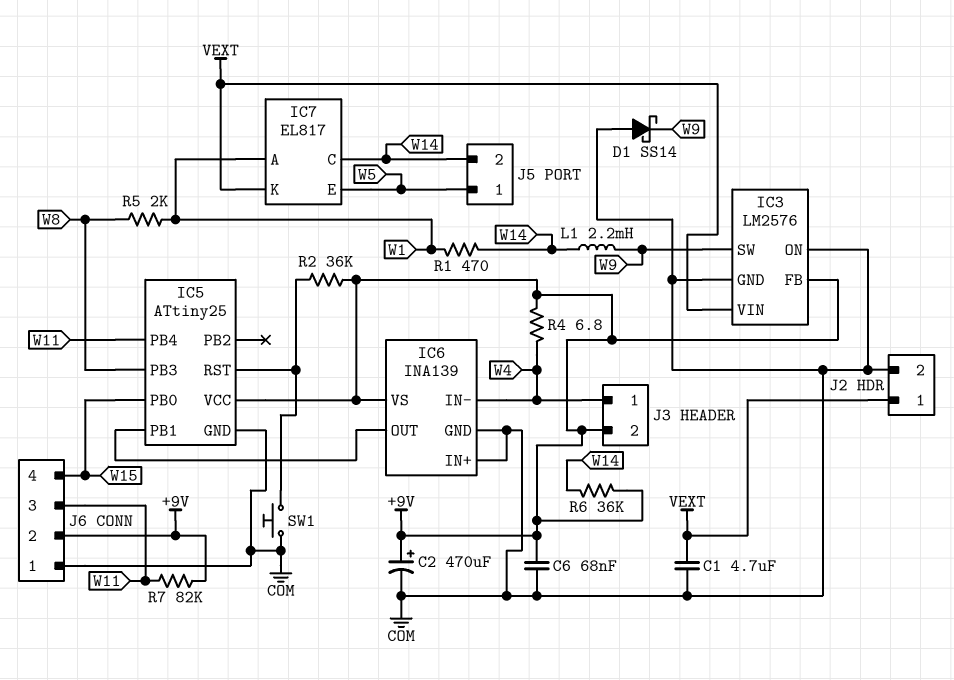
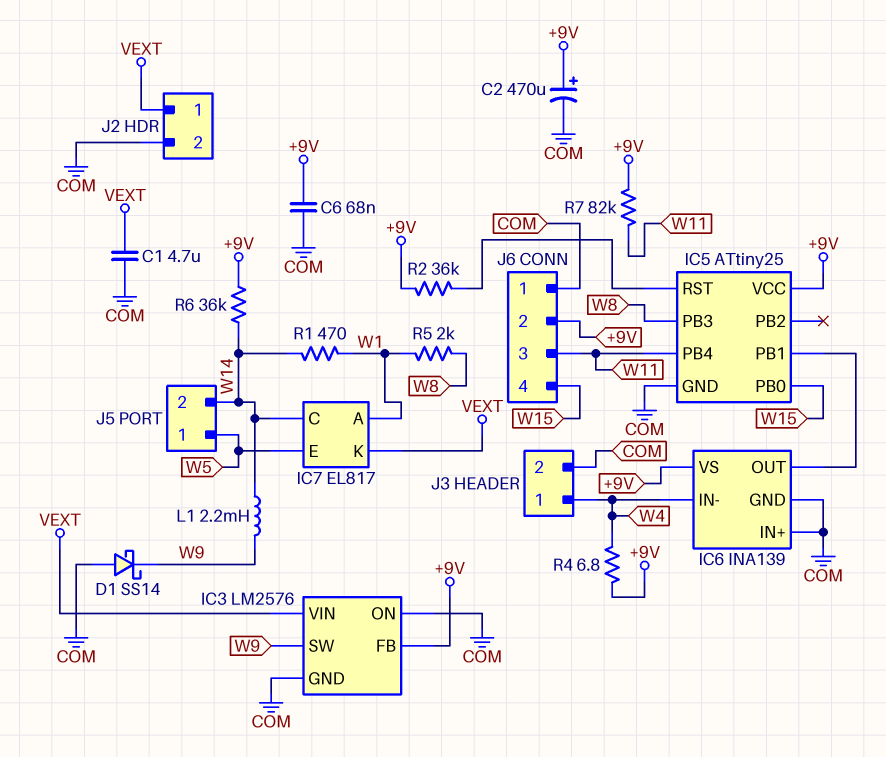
J3 pin 2: +9V -> COM
SW1: button (COM, IC5/RST) -> none

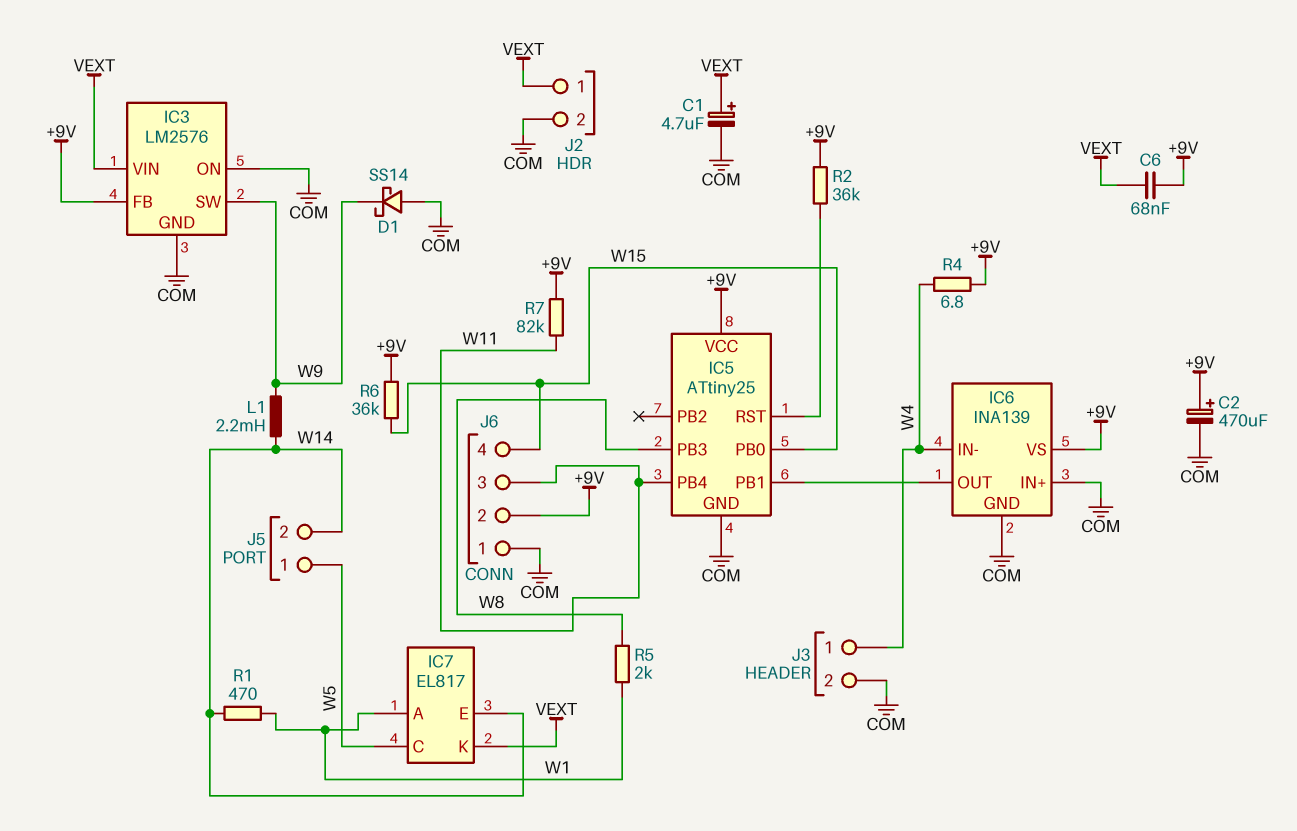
C1: 4.7uF (COM, VEXT) -> 4.7uF (plus VEXT, minus COM)
C6: 68nF (+9V, COM) -> 68nF (+9V, VEXT)
IC7 pin C: W14 -> W5
IC7 pin E: W5 -> W14
R6: 36k (+9V, W14) -> 36k (+9V, W15)

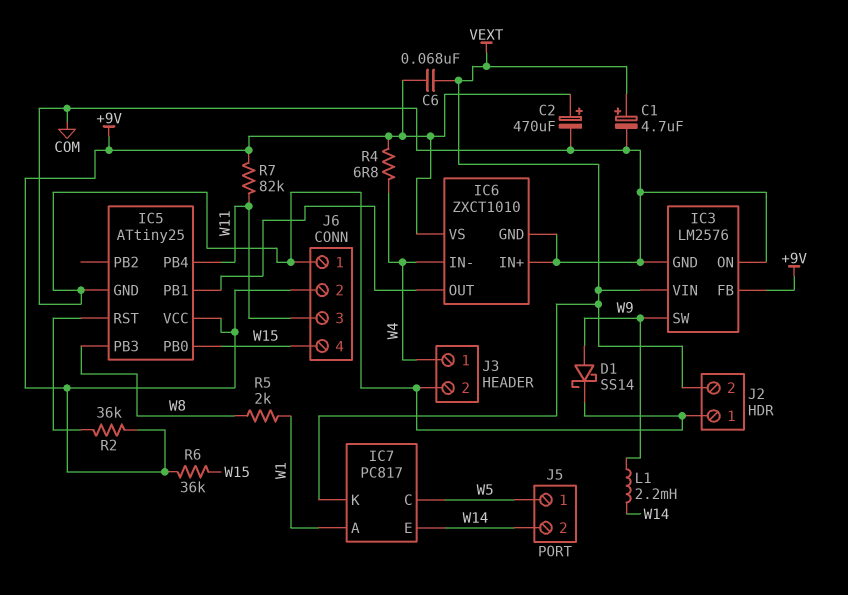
D1: schottky SS14 (A COM, K W9) -> schottky SS14 (A W9, K COM)
IC6: INA139 -> ZXCT1010
IC7: EL817 -> PC817
J2 pin 1: VEXT -> COM
J2 pin 2: COM -> VEXT
R1: 470 (W1, W14) -> none

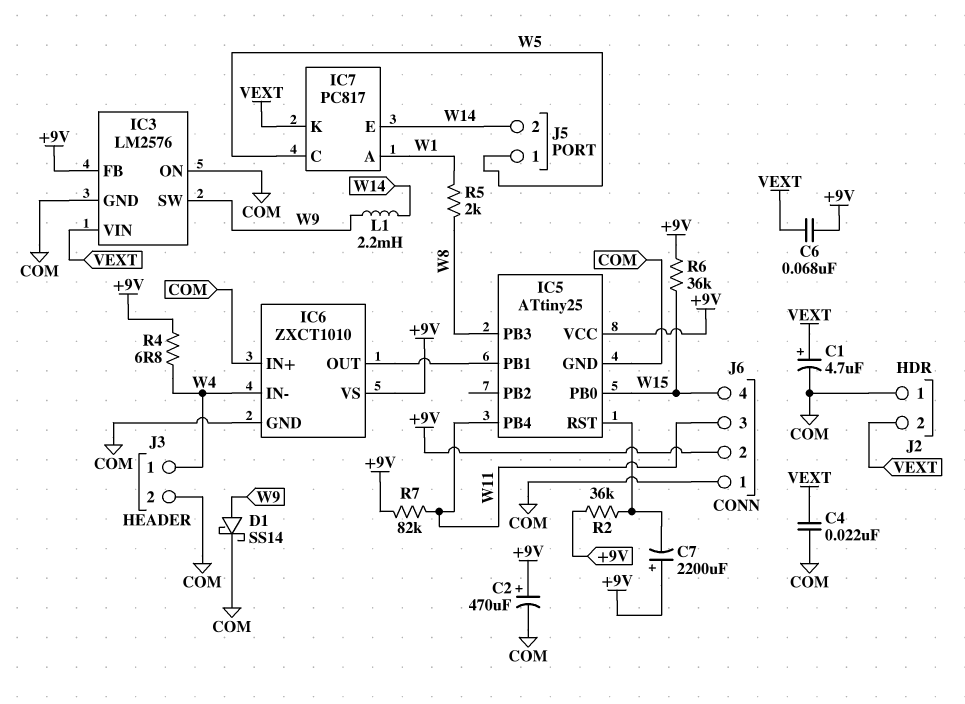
C4: none -> 22nF (COM, VEXT)
C7: none -> 2200uF (plus +9V, minus IC5/RST)

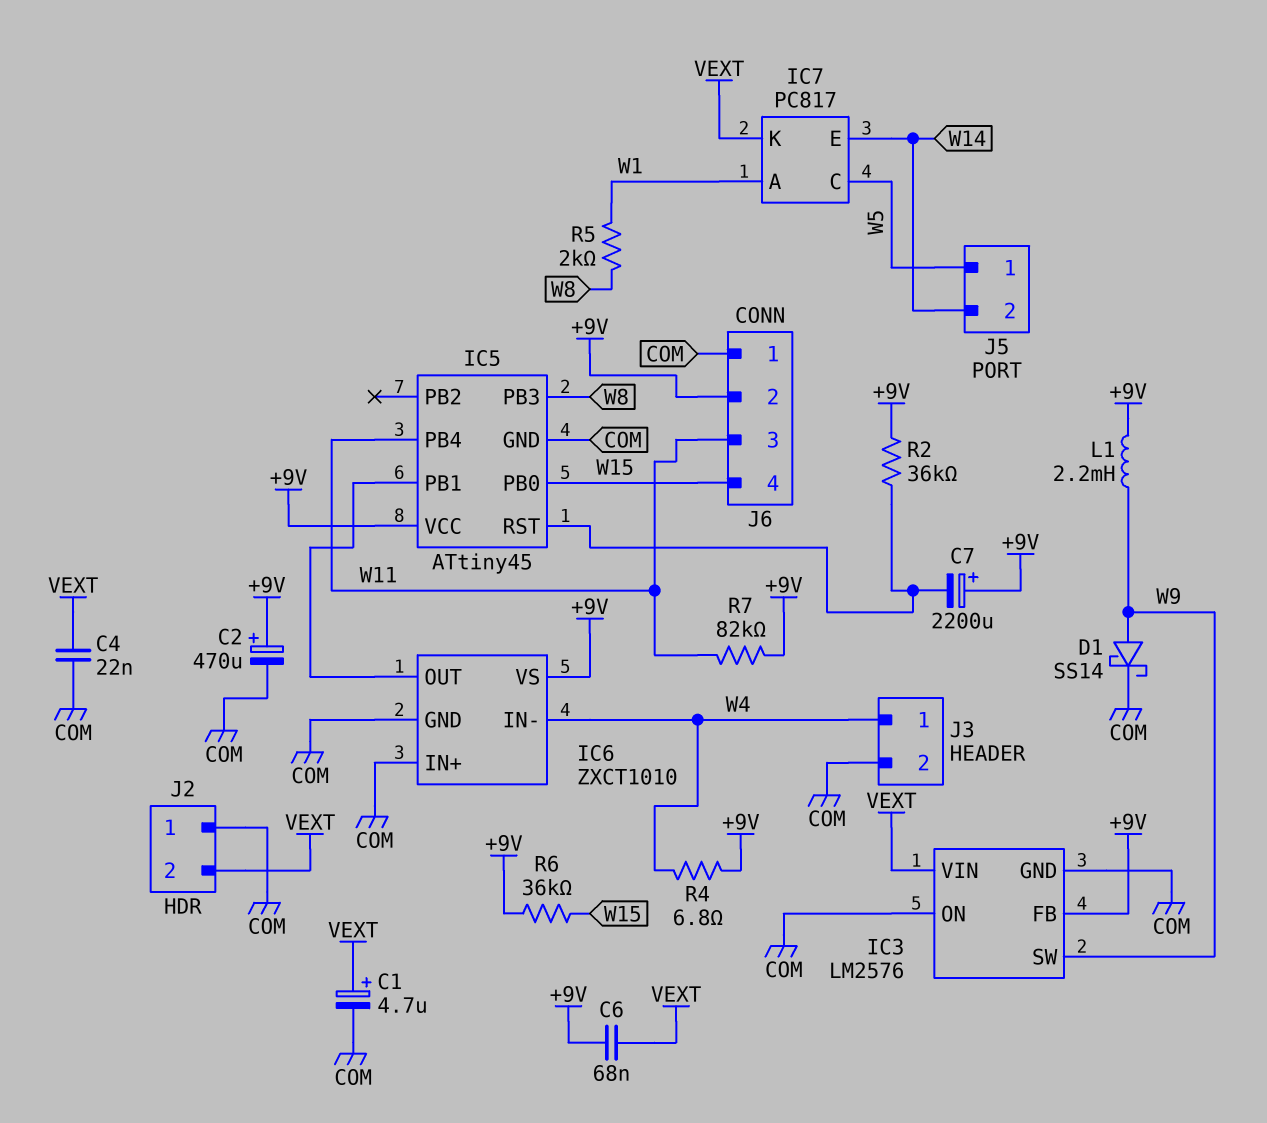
IC5: ATtiny25 -> ATtiny45
L1: 2.2mH (W9, W14) -> 2.2mH (+9V, W9)

